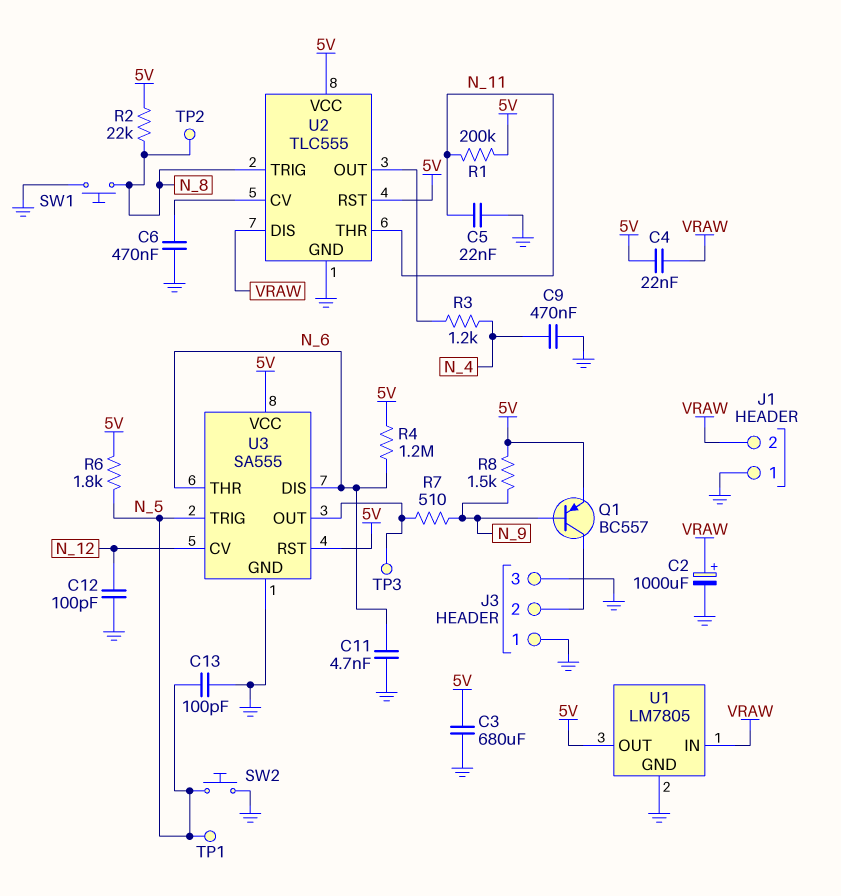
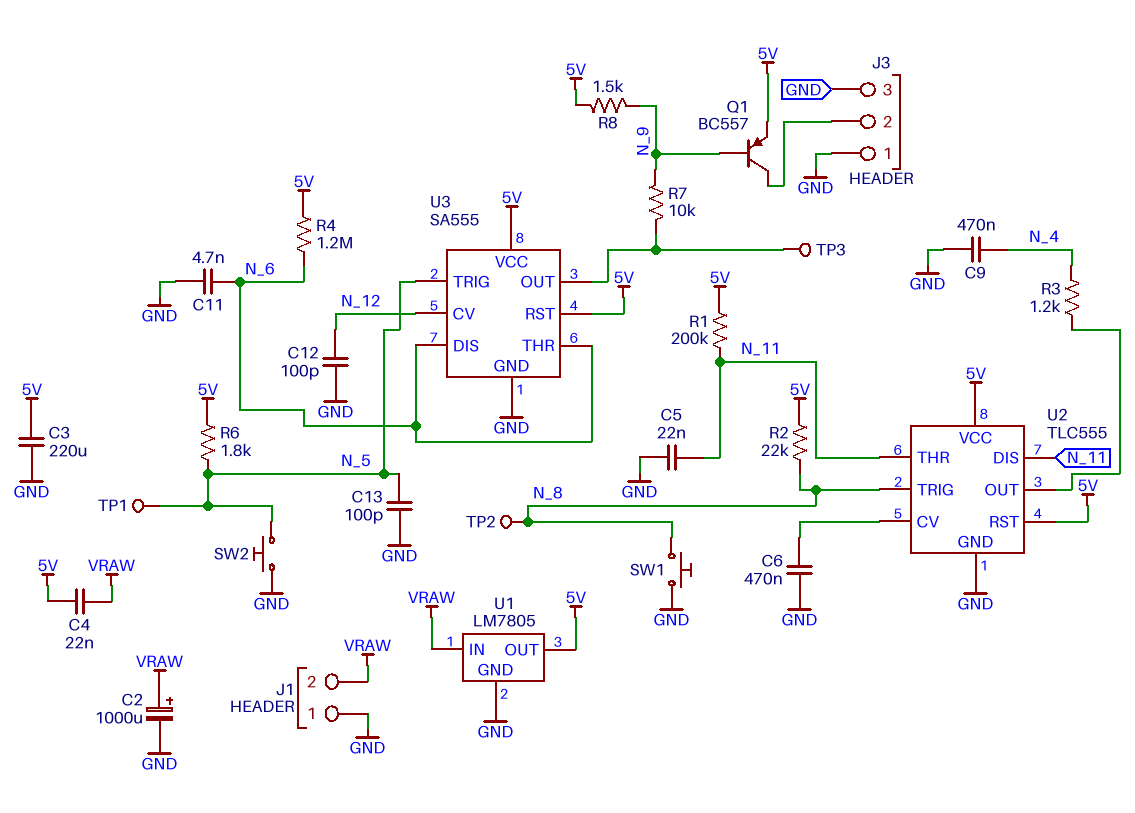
C3: 680uF (5V, GND) -> 220uF (5V, GND)
R7: 510 (N_9, U3/OUT) -> 10k (N_9, U3/OUT)
U2 pin DIS: VRAW -> N_11

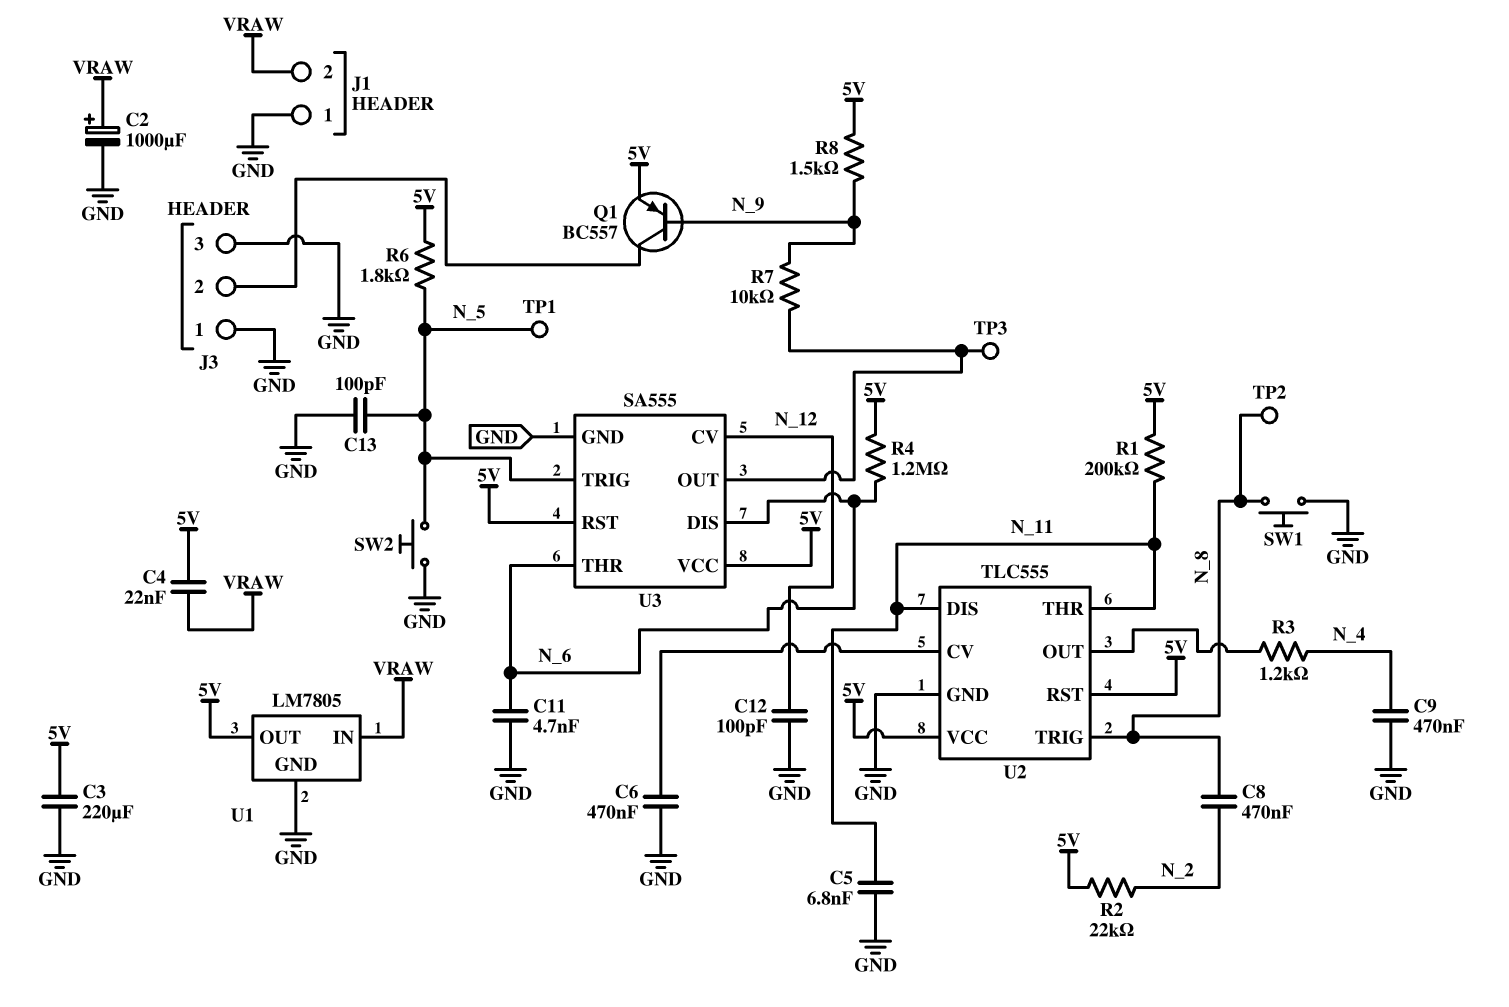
C5: 22nF (GND, N_11) -> 6.8nF (GND, N_11)
C8: none -> 470nF (N_2, N_8)
R2: 22k (5V, N_8) -> 22k (5V, N_2)

